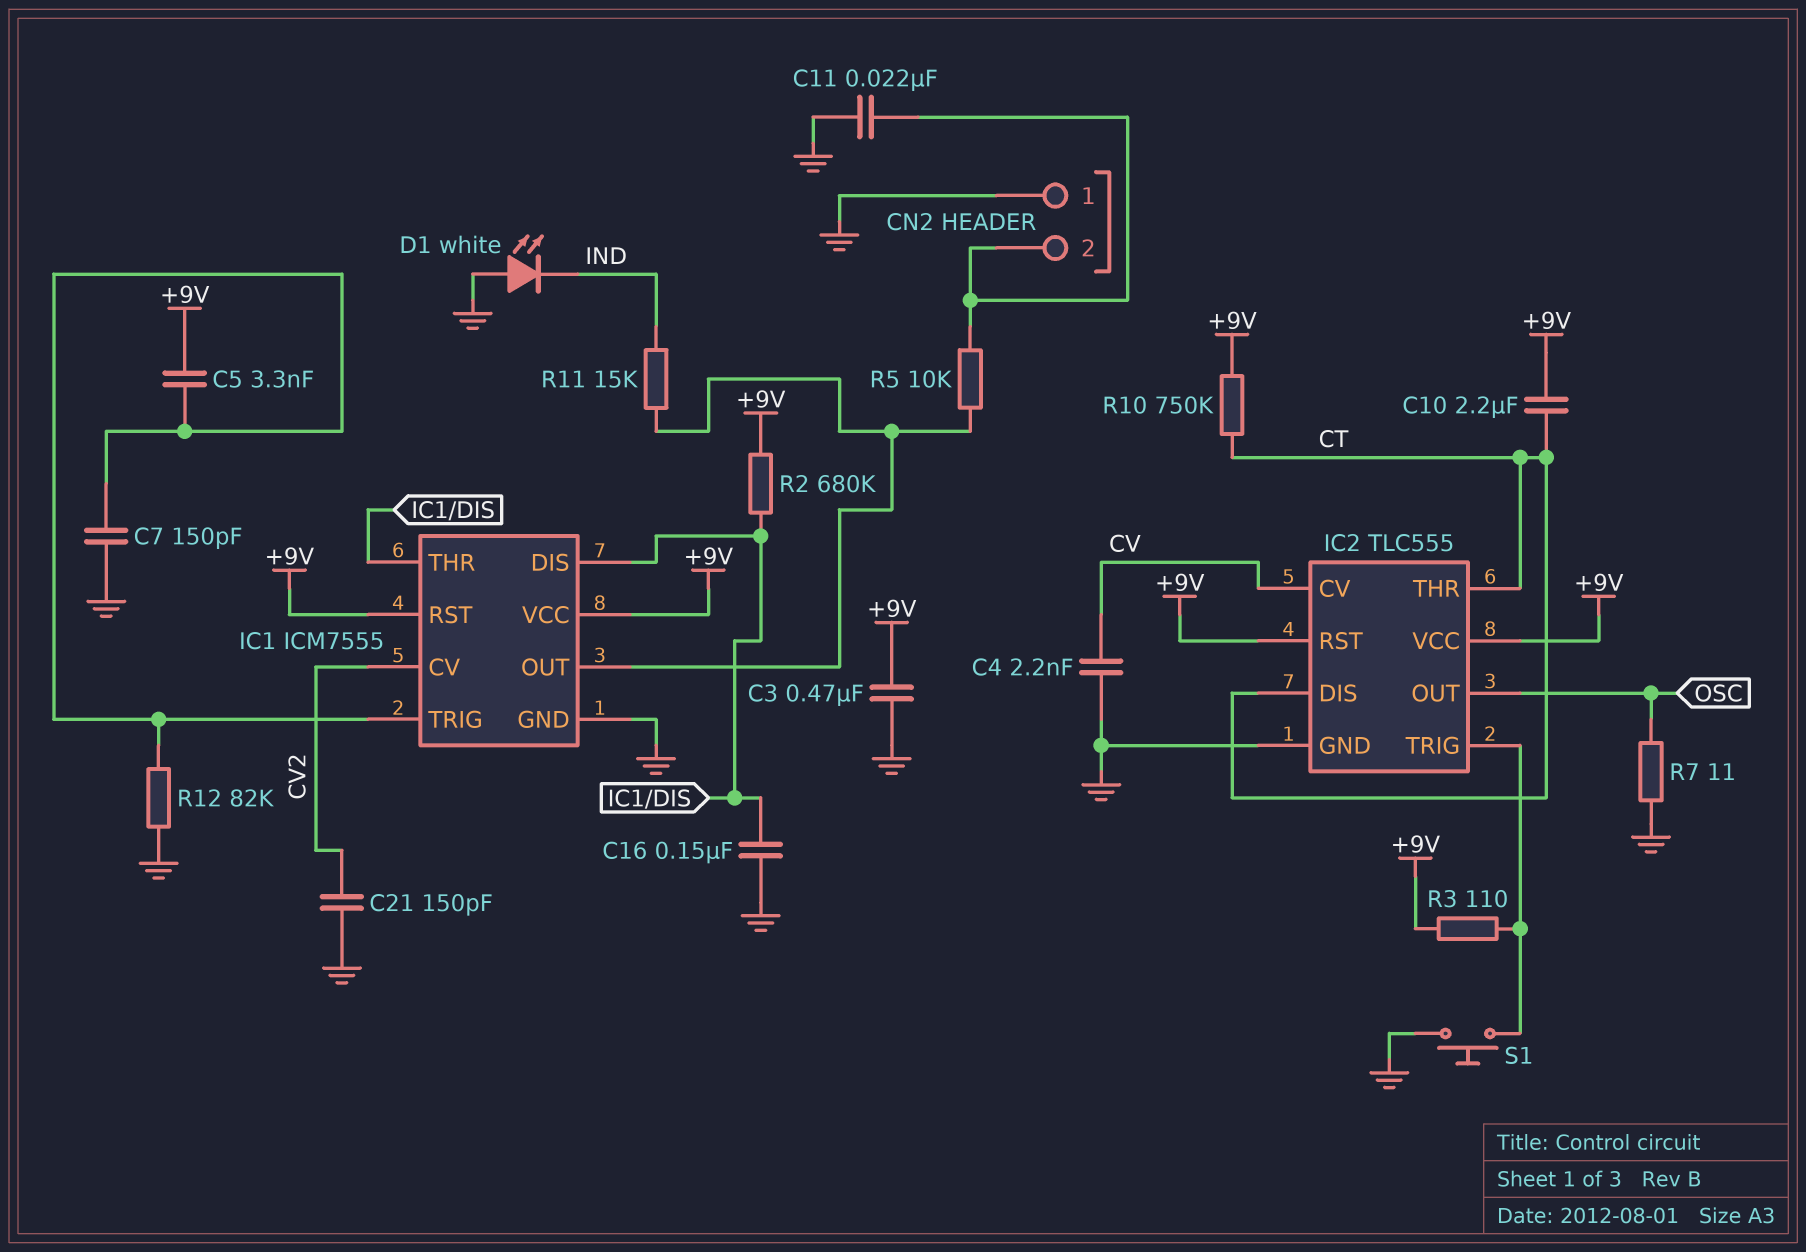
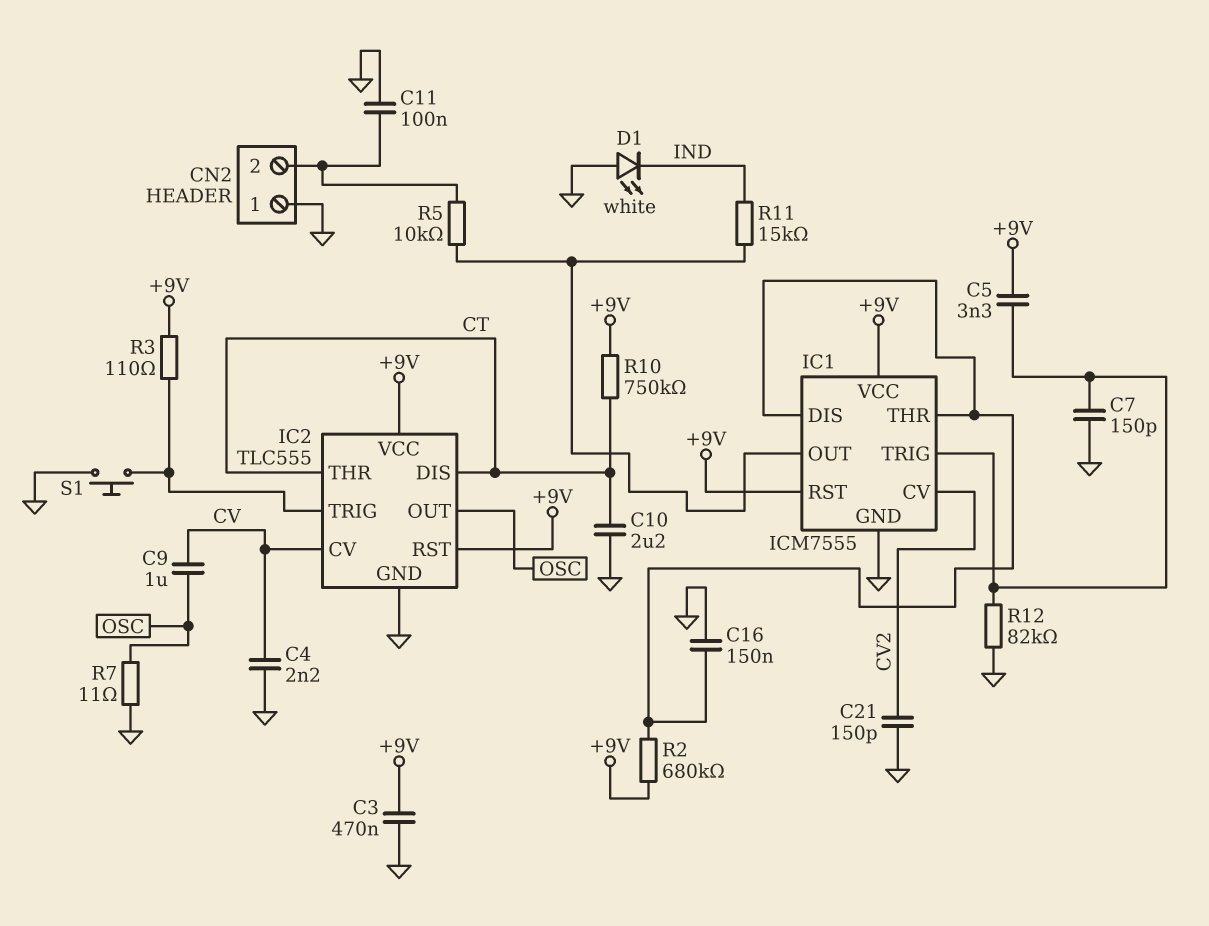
C9: none -> 1uF (CV, OSC)
C10: 2.2uF (+9V, CT) -> 2.2uF (CT, GND)
C11: 22nF (CN2/2, GND) -> 100nF (CN2/2, GND)

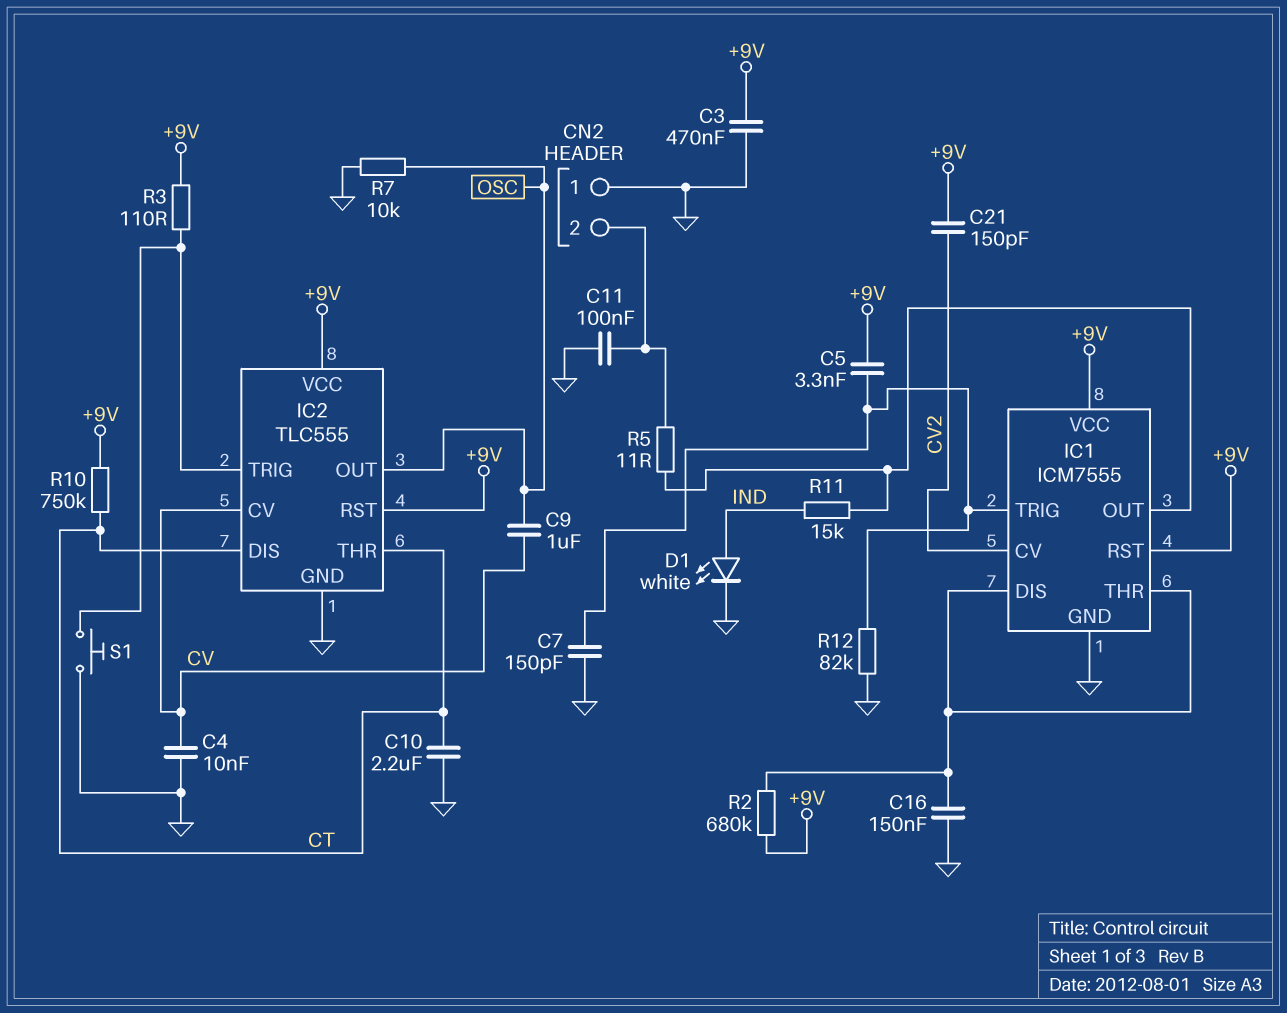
C4: 2.2nF (CV, GND) -> 10nF (CV, GND)
C21: 150pF (CV2, GND) -> 150pF (+9V, CV2)
D1: LED white (A GND, K IND) -> LED white (A IND, K GND)
R5: 10k (CN2/2, IC1/OUT) -> 11 (CN2/2, IC1/OUT)
R7: 11 (GND, OSC) -> 10k (GND, OSC)

